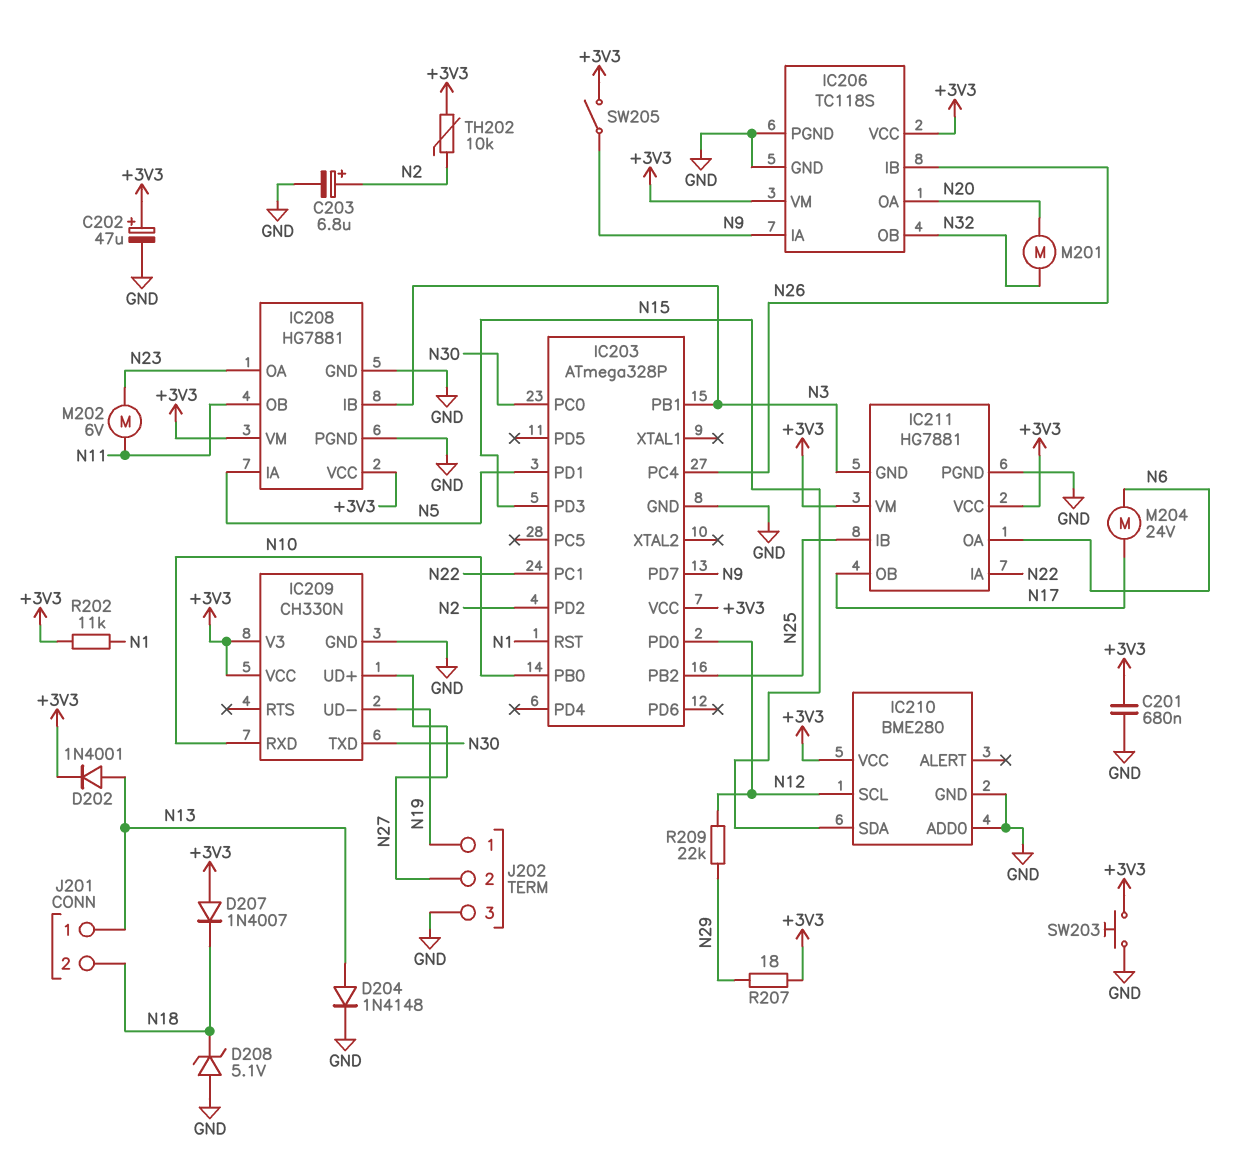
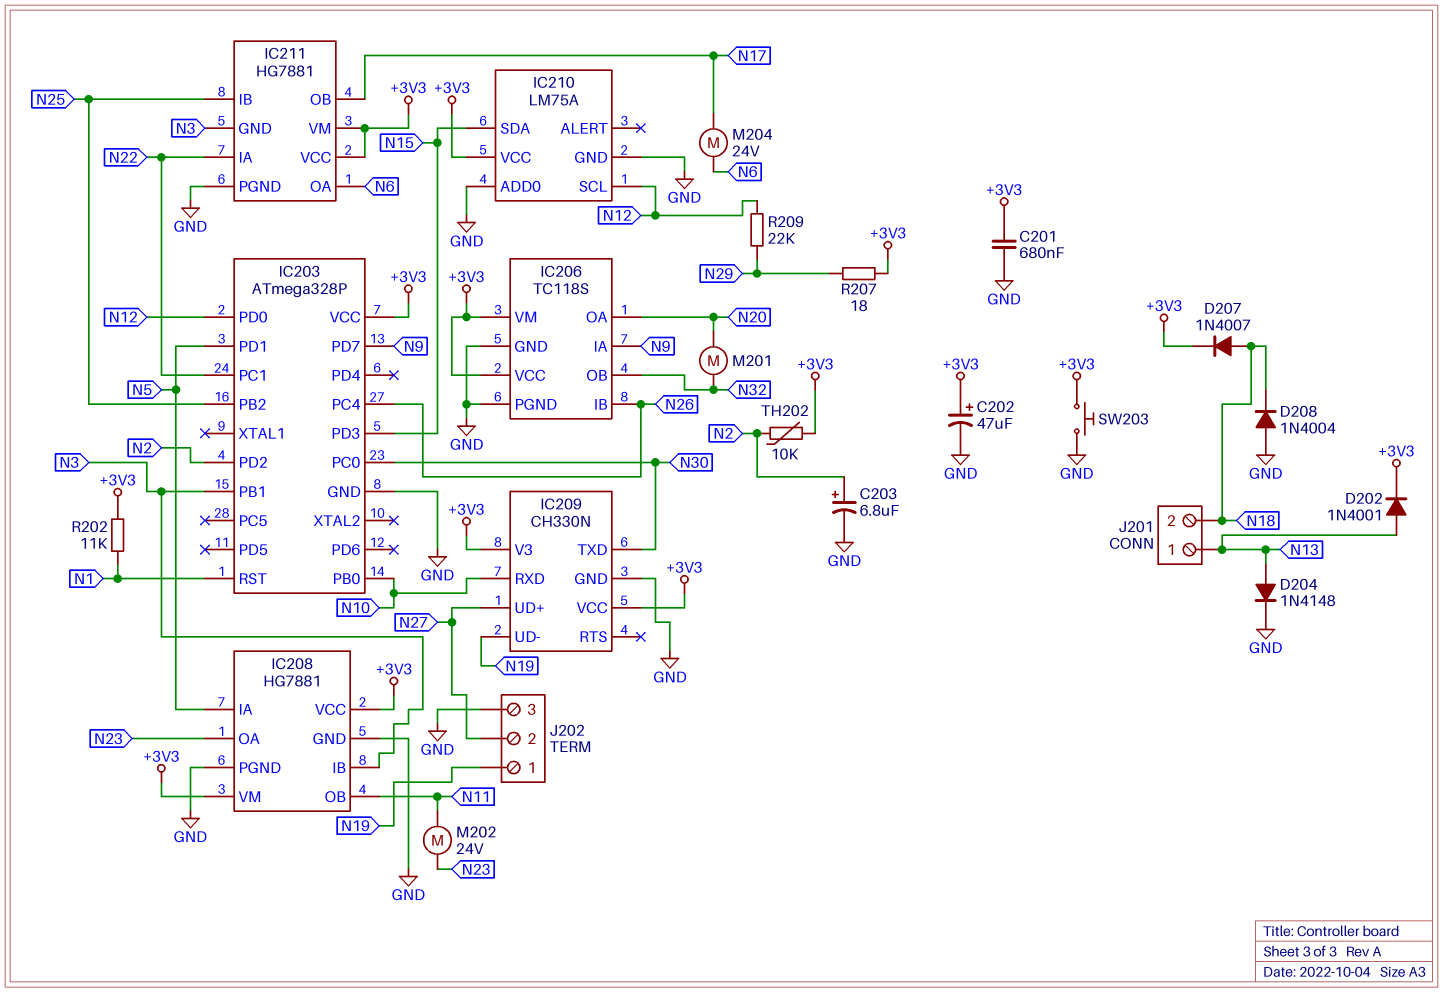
D207: diode 1N4007 (A +3V3, K N18) -> diode 1N4007 (A N18, K +3V3)
D208: zener 5.1V (A GND, K N18) -> diode 1N4004 (A GND, K N18)
IC210: BME280 -> LM75A
M202: motor 6V (N11, N23) -> motor 24V (N11, N23)
SW205: switch (+3V3, N9) -> none

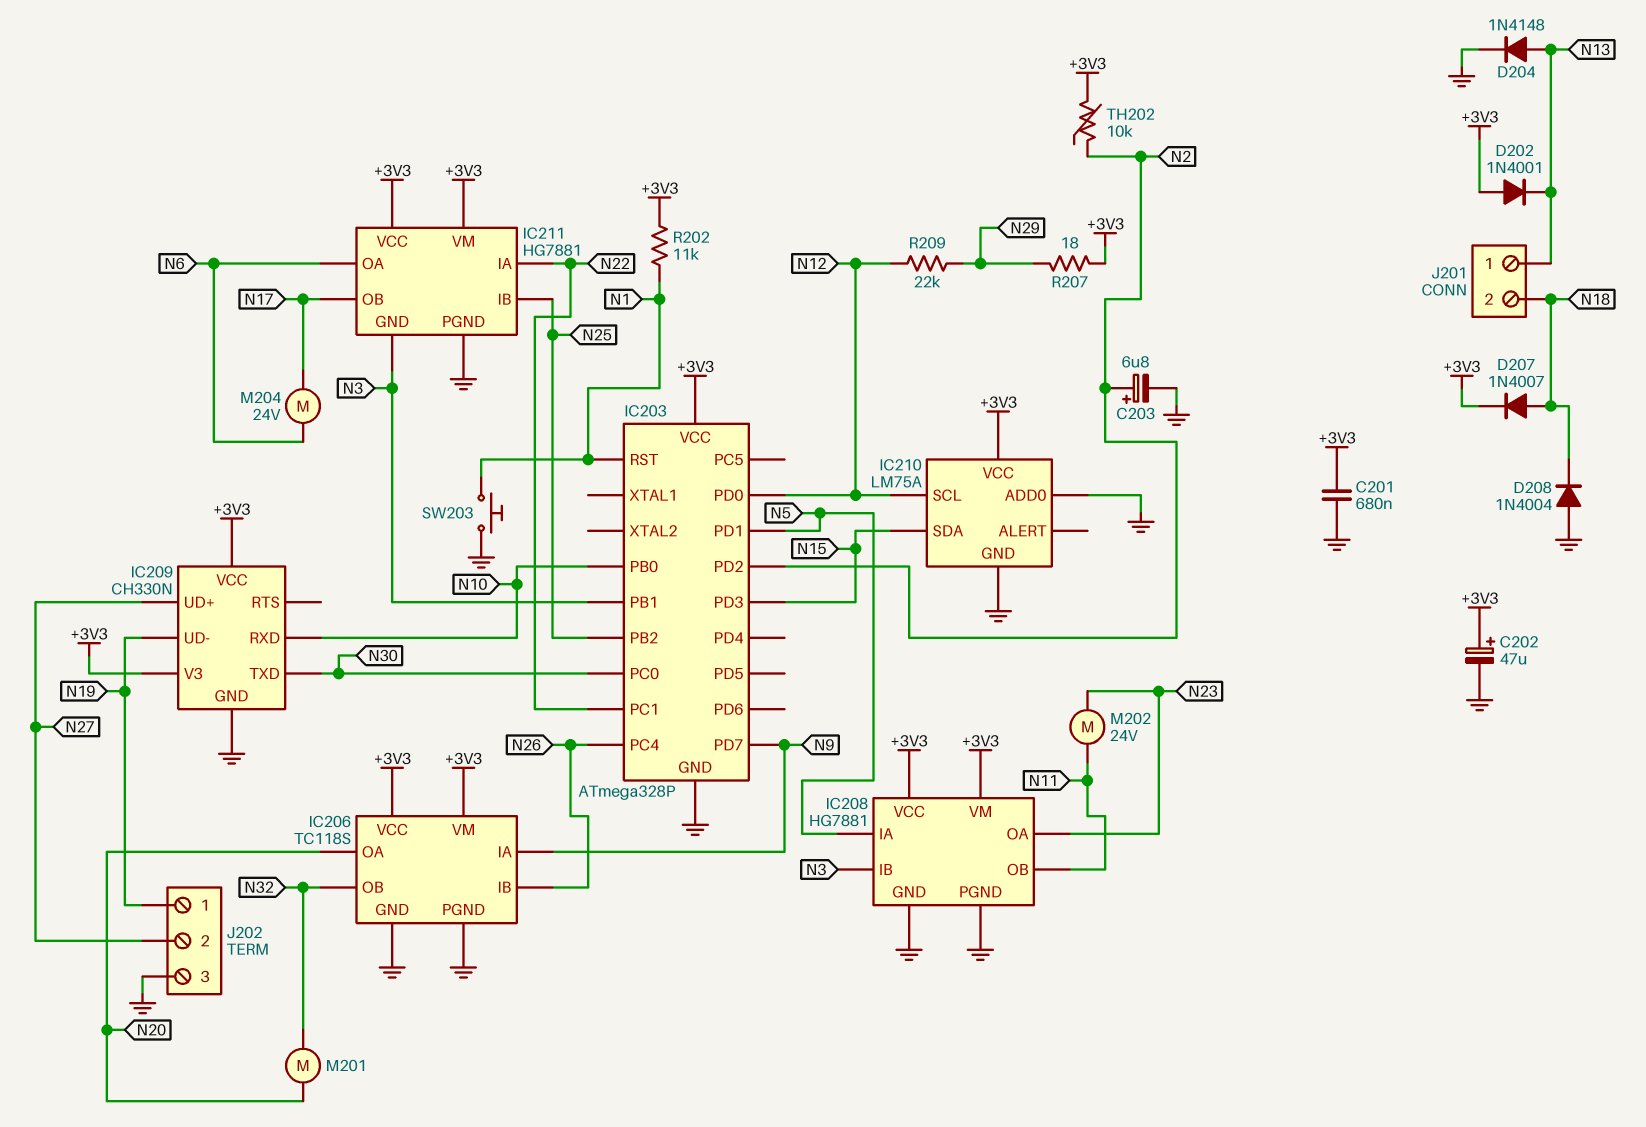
D202: diode 1N4001 (A N13, K +3V3) -> diode 1N4001 (A +3V3, K N13)
SW203: button (+3V3, GND) -> button (GND, N1)

